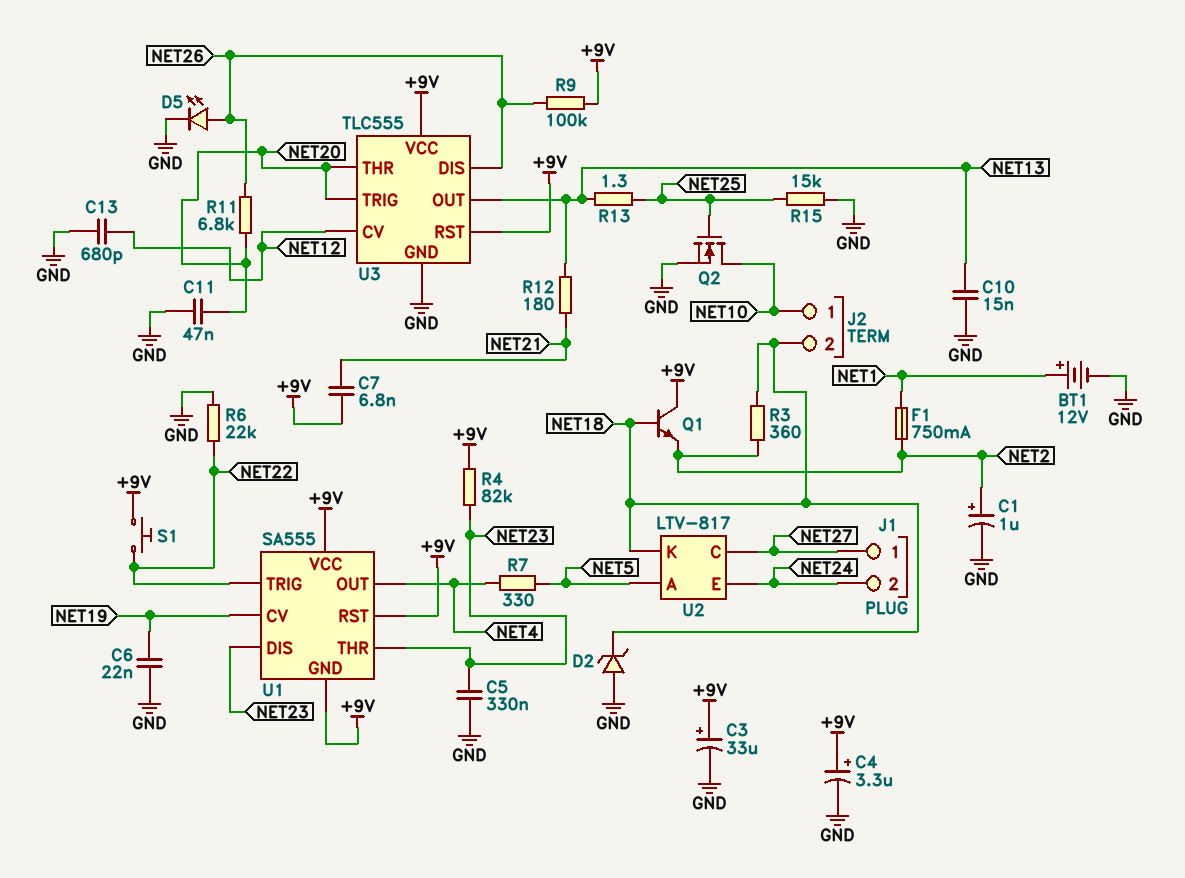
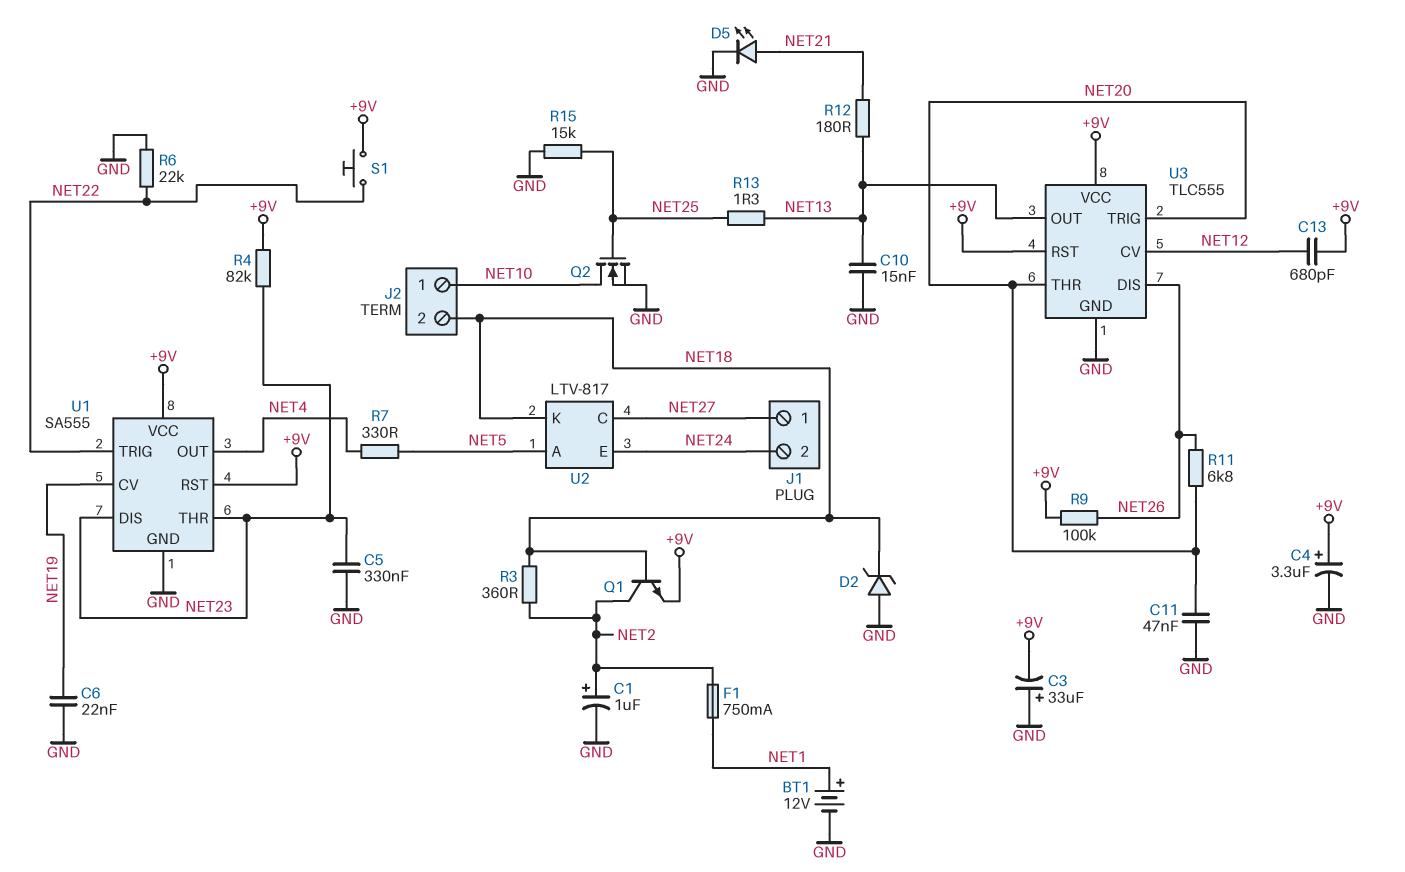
C3: 33uF (plus +9V, minus GND) -> 33uF (plus GND, minus +9V)
C7: 6.8nF (+9V, NET21) -> none
C13: 680pF (GND, NET12) -> 680pF (+9V, NET12)
D5: LED (A NET26, K GND) -> LED (A NET21, K GND)
Q1: NPN (B NET18, C +9V, E NET2) -> NPN (B NET18, C NET2, E +9V)
U1 pin GND: +9V -> GND

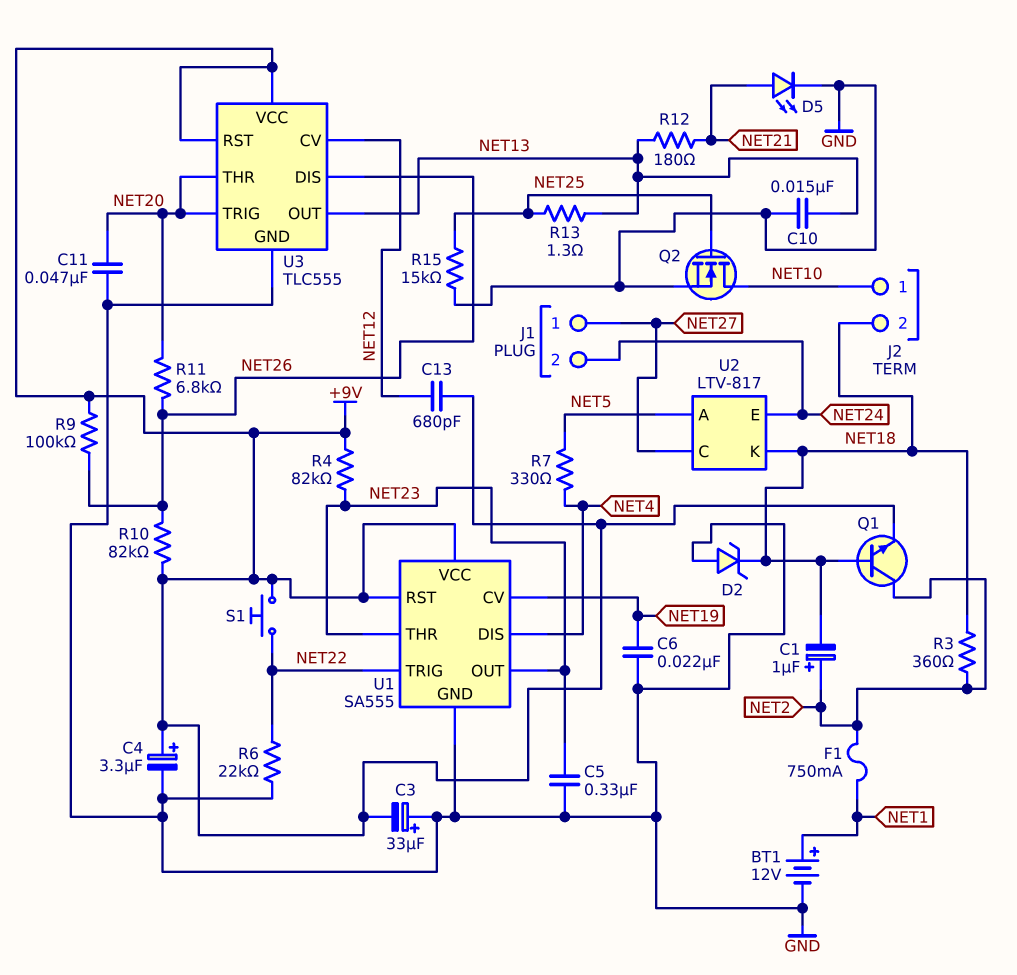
C1: 1uF (plus NET2, minus GND) -> 1uF (plus NET2, minus NET18)
R10: none -> 82k (+9V, NET26)
U1 pin DIS: NET23 -> NET4
U1 pin OUT: NET4 -> NET23

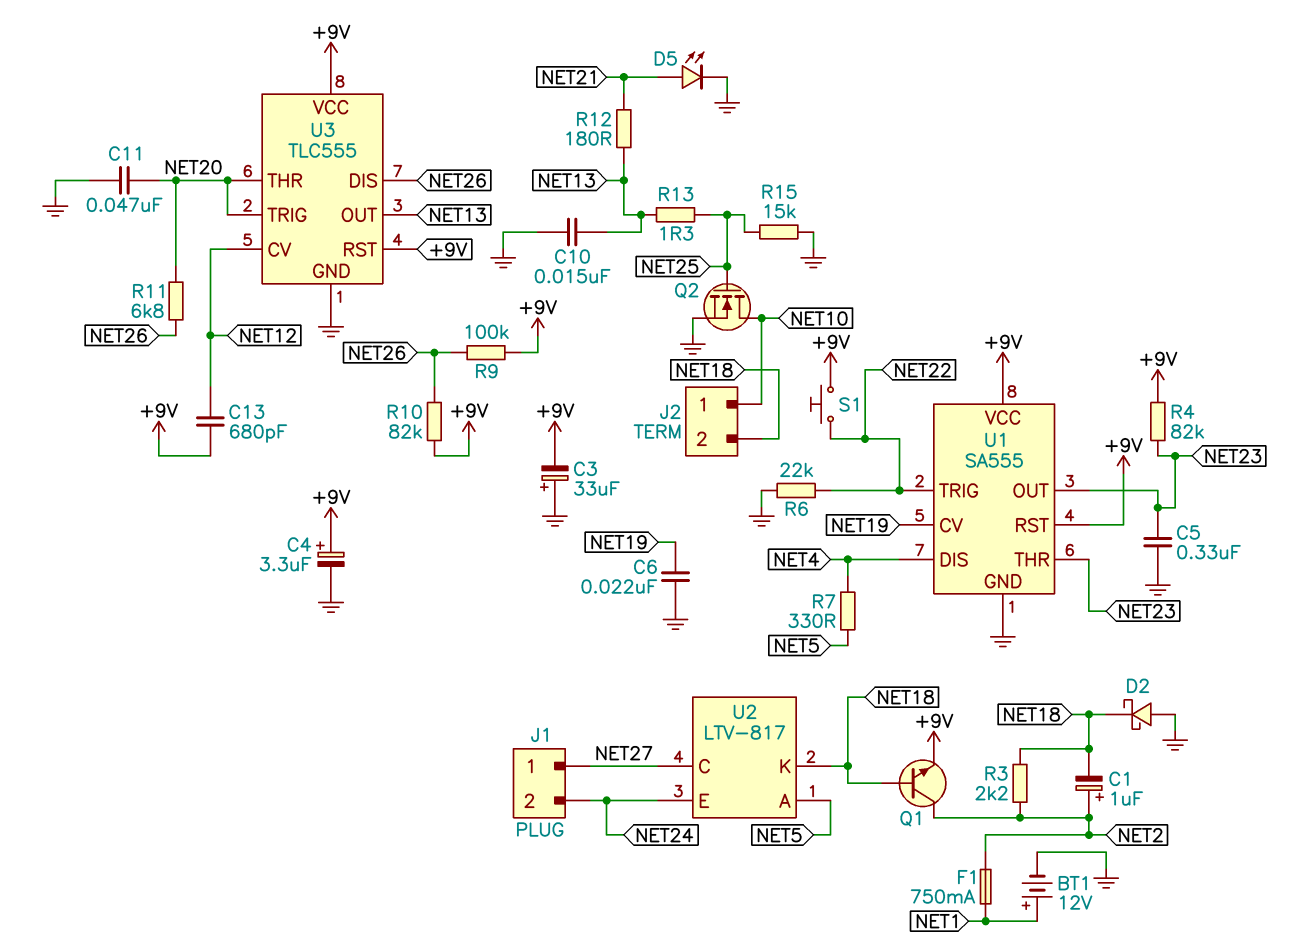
D2: zener (A GND, K NET18) -> schottky (A GND, K NET18)
R3: 360 (NET2, NET18) -> 2.2k (NET2, NET18)

